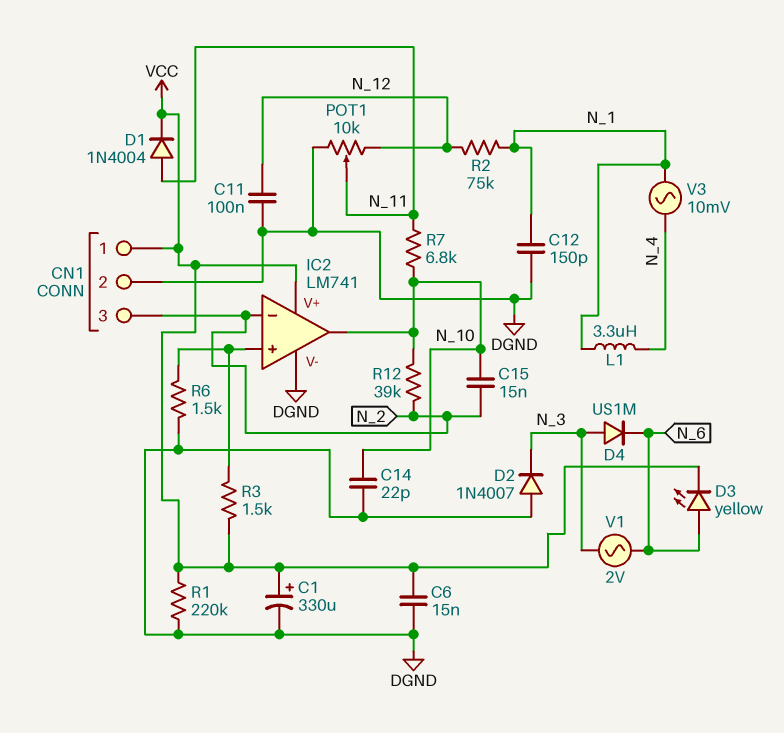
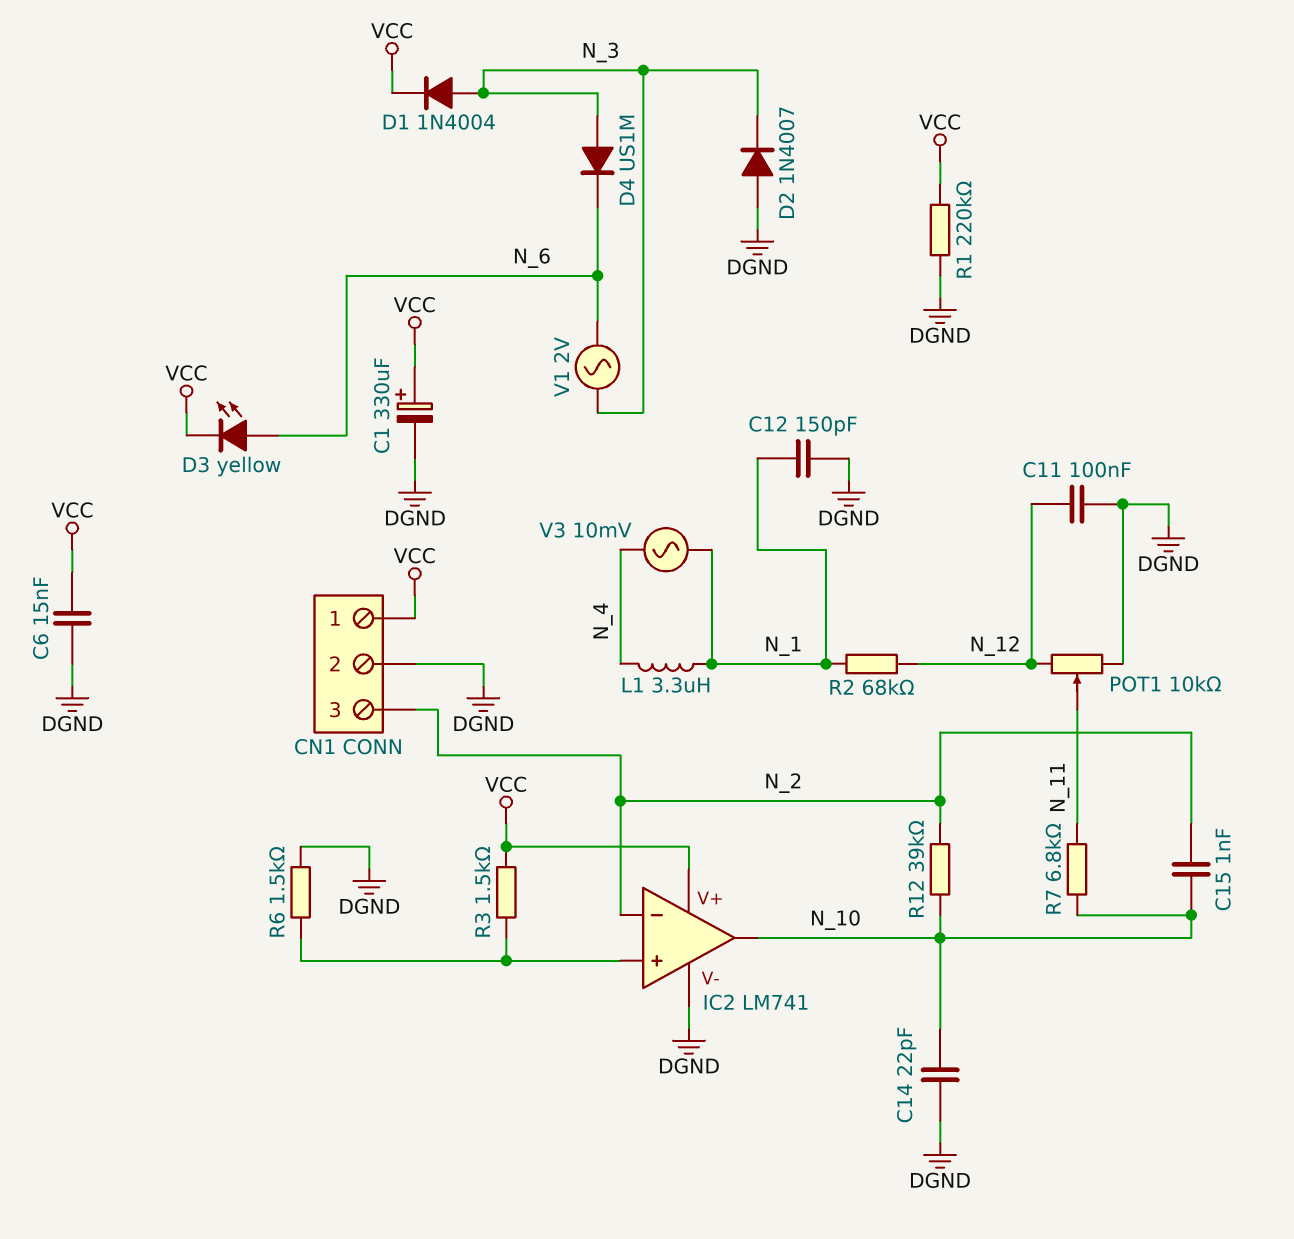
C15: 15nF (N_2, N_10) -> 1nF (N_2, N_10)
D1: diode 1N4004 (A N_11, K VCC) -> diode 1N4004 (A N_3, K VCC)
R2: 75k (N_1, N_12) -> 68k (N_1, N_12)

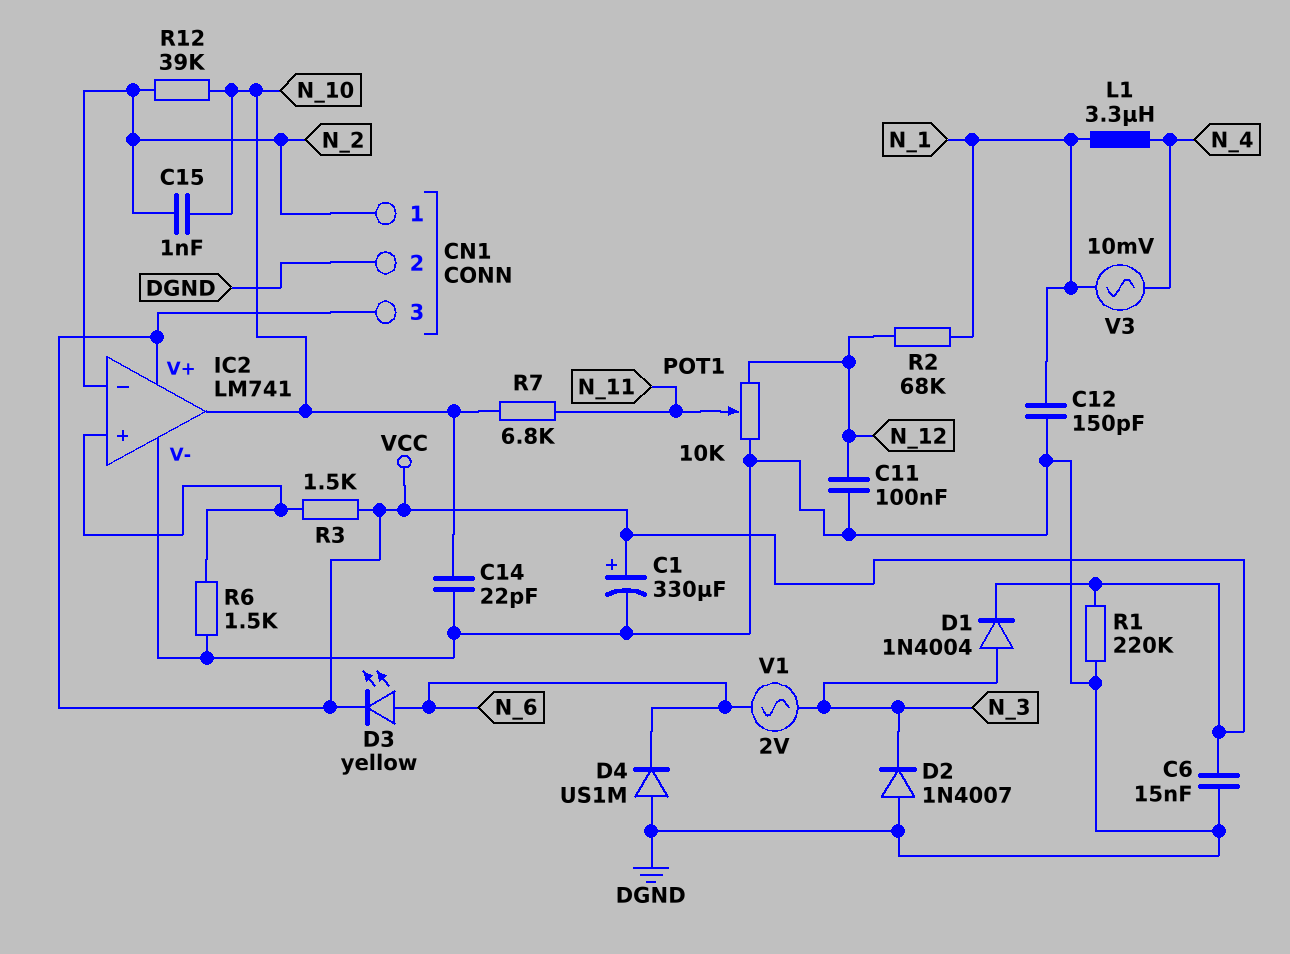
CN1 pin 1: VCC -> N_2
CN1 pin 3: N_2 -> VCC
D4: diode US1M (A N_3, K N_6) -> diode US1M (A DGND, K N_6)

